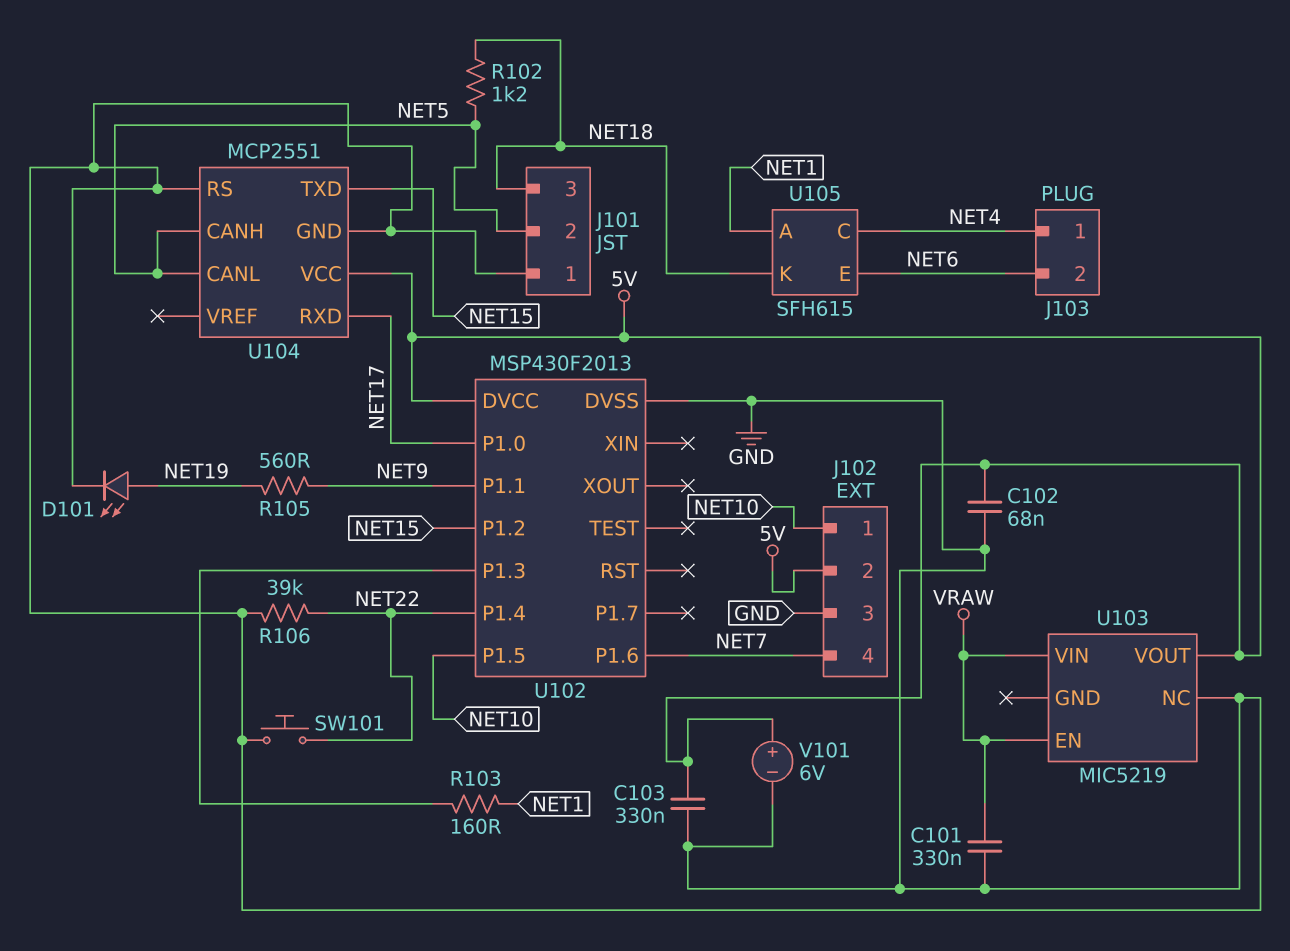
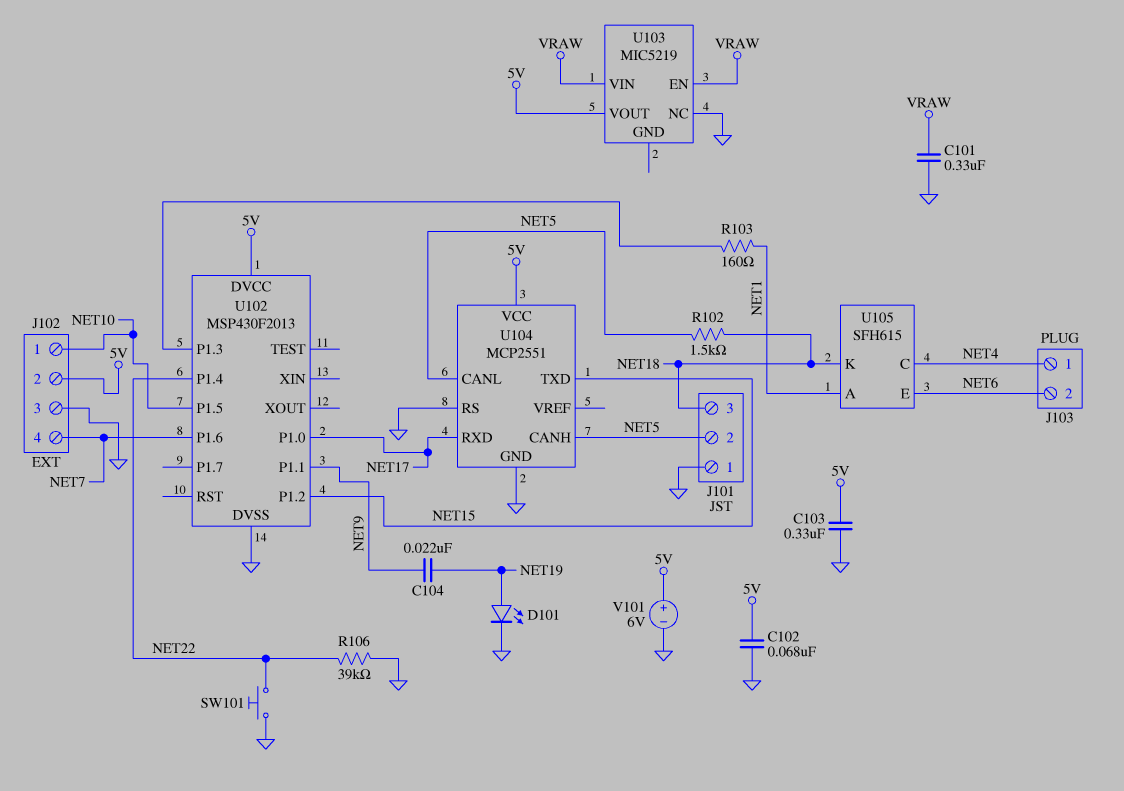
C104: none -> 22nF (NET9, NET19)
R102: 1.2k (NET5, NET18) -> 1.5k (NET5, NET18)
R105: 560 (NET9, NET19) -> none

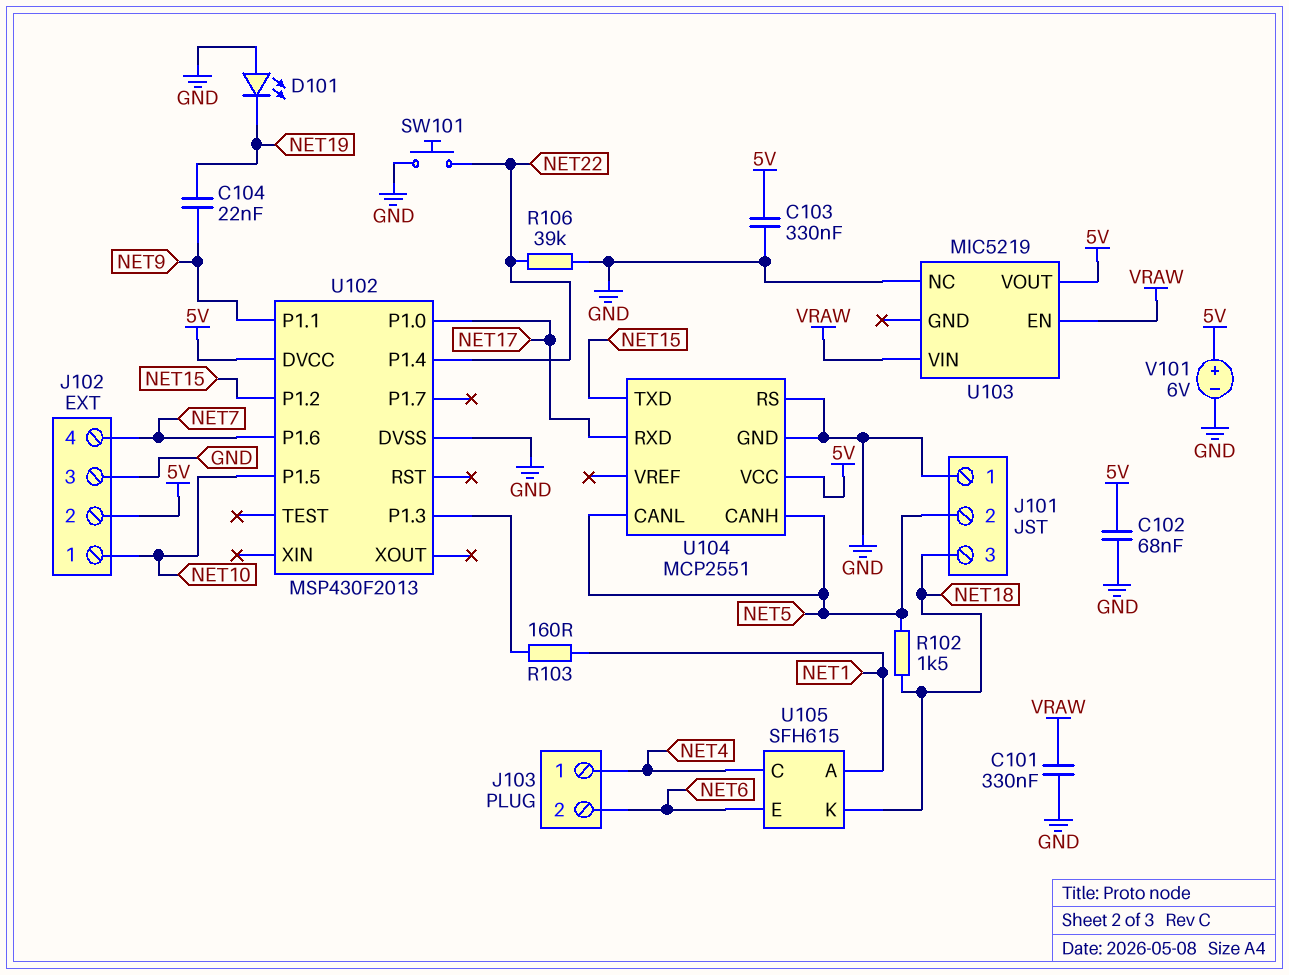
D101: LED (A NET19, K GND) -> LED (A GND, K NET19)

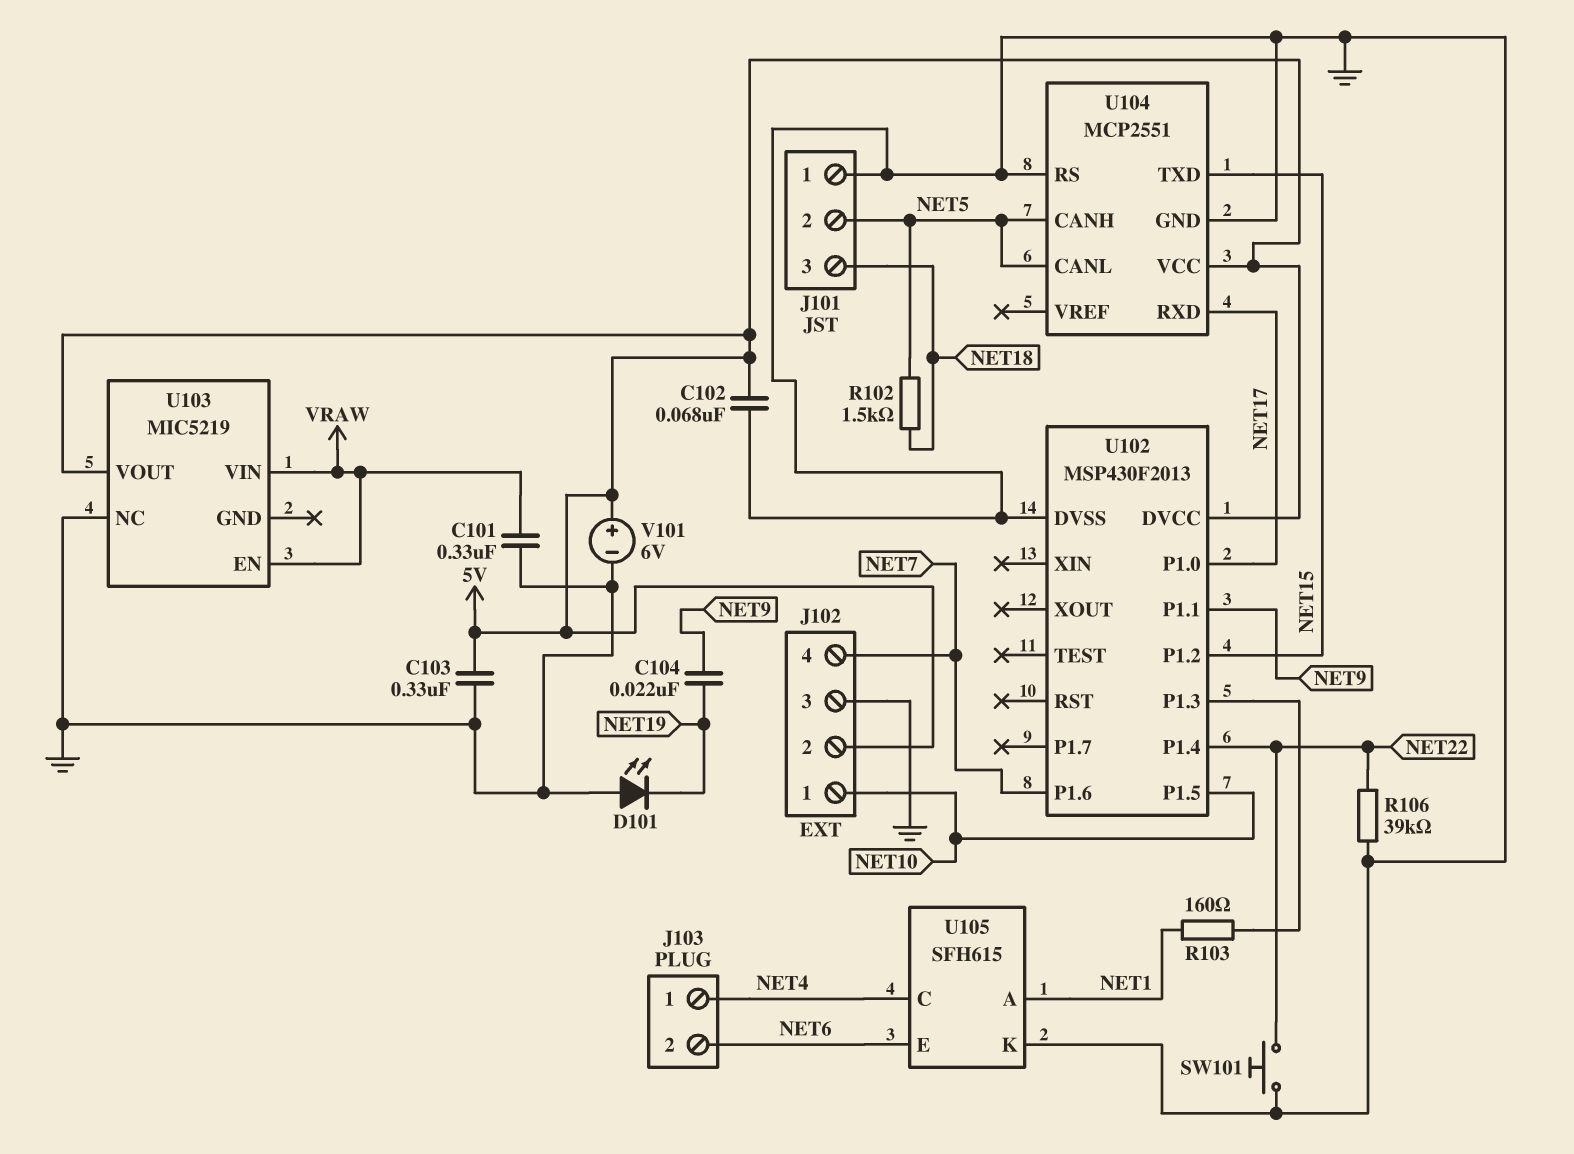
U105 pin K: NET18 -> GND

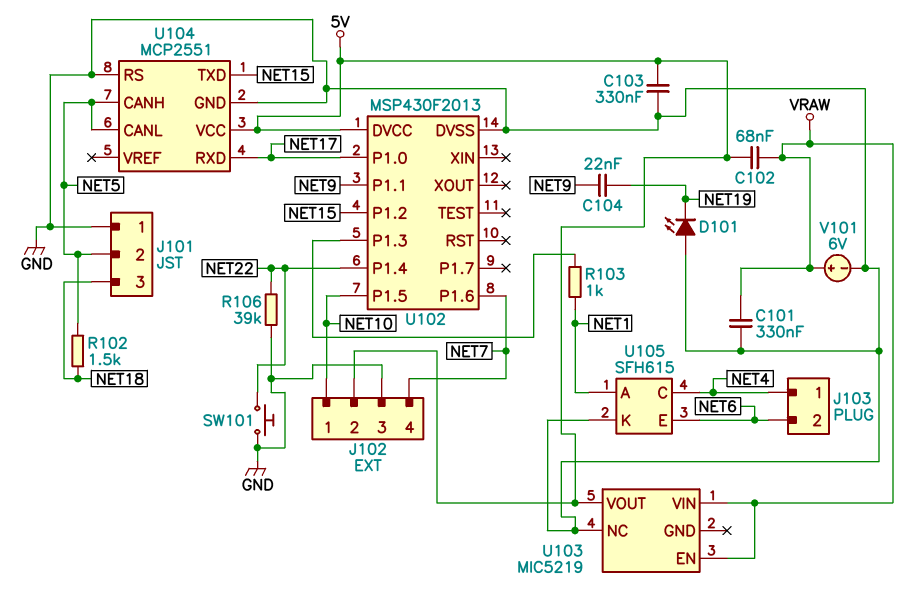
C102: 68nF (5V, GND) -> 68nF (5V, VRAW)
R103: 160 (NET1, U102/P1.3) -> 1k (NET1, U102/P1.3)
V101: 6V (plus 5V, minus GND) -> 6V (plus VRAW, minus GND)

